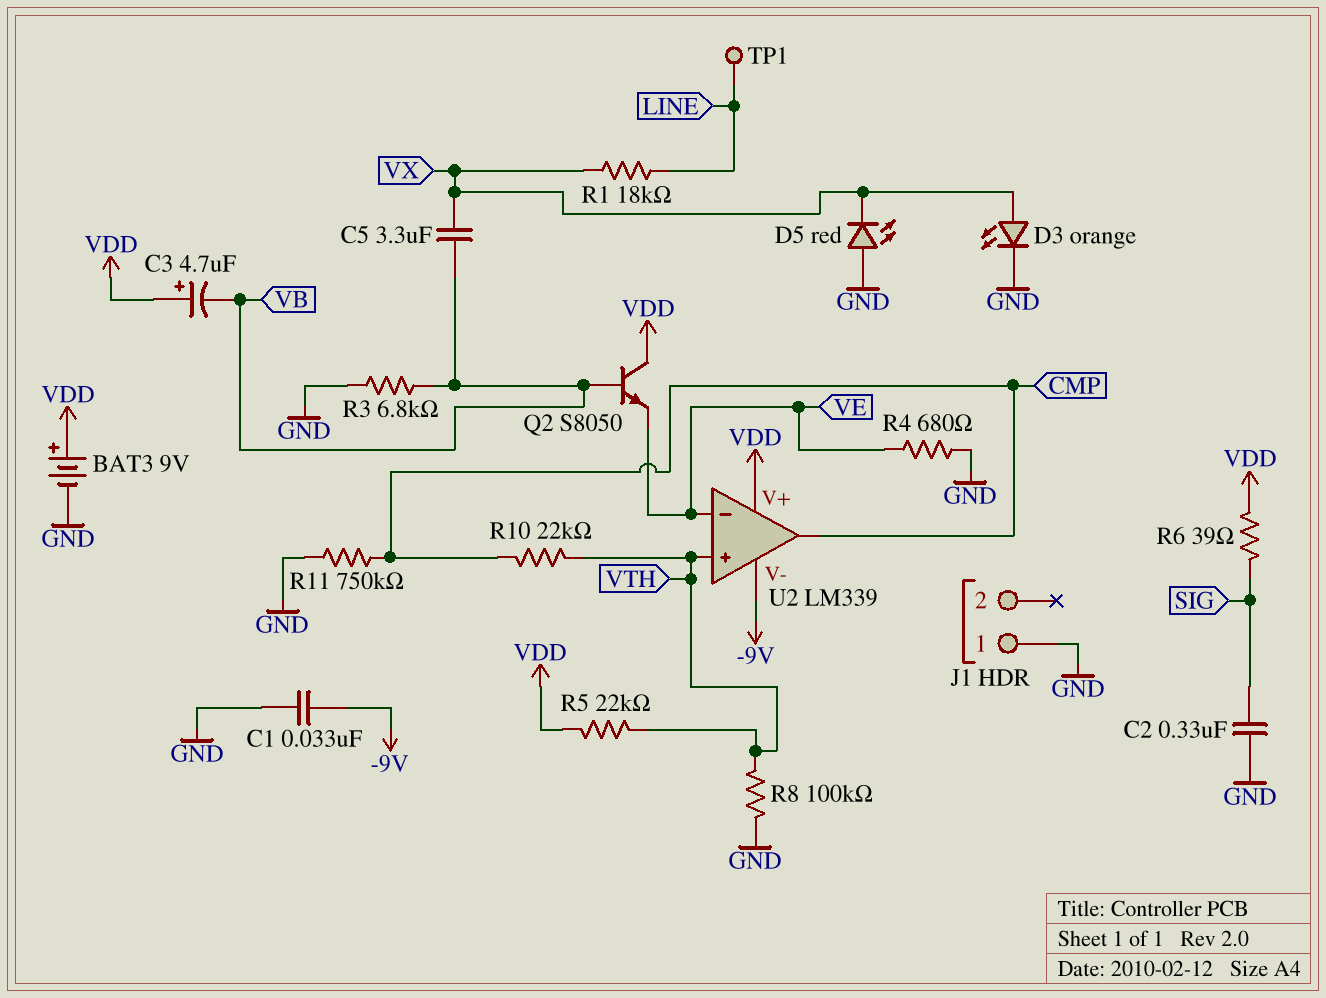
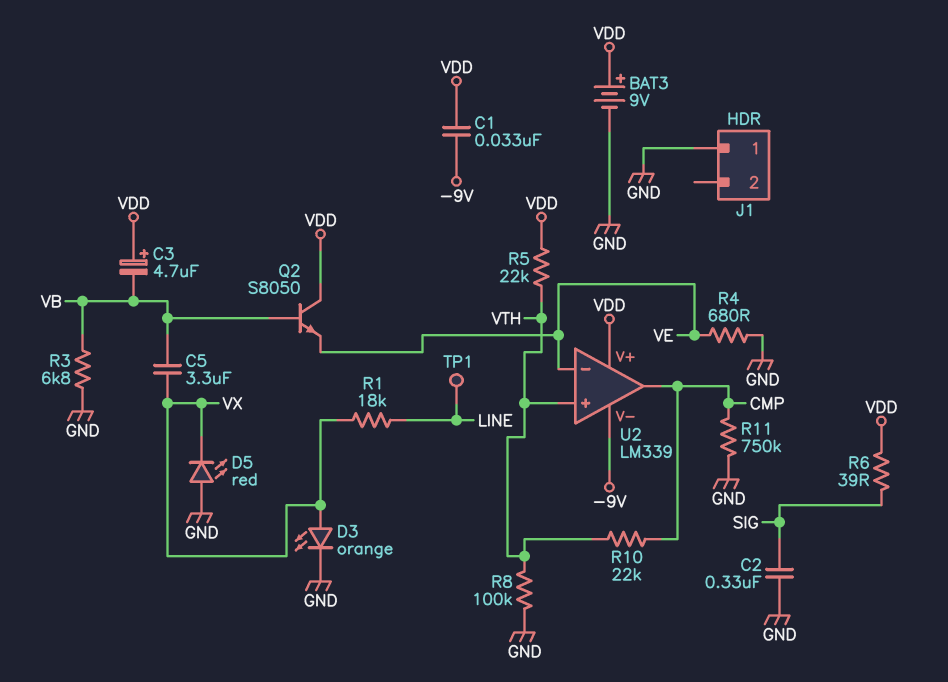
C1: 33nF (-9V, GND) -> 33nF (-9V, VDD)

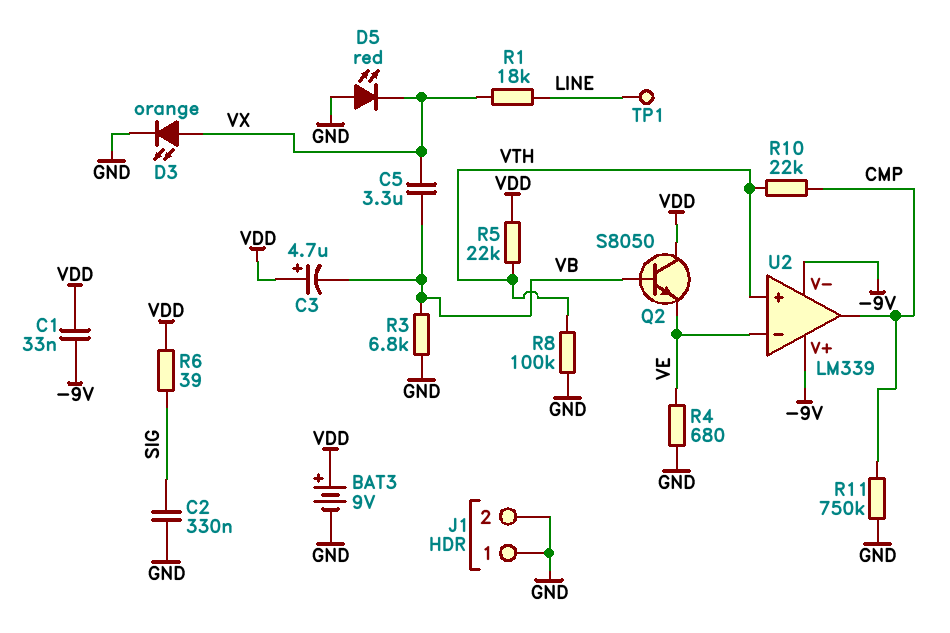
J1 pin 2: none -> GND
U2 pin V+: VDD -> -9V

